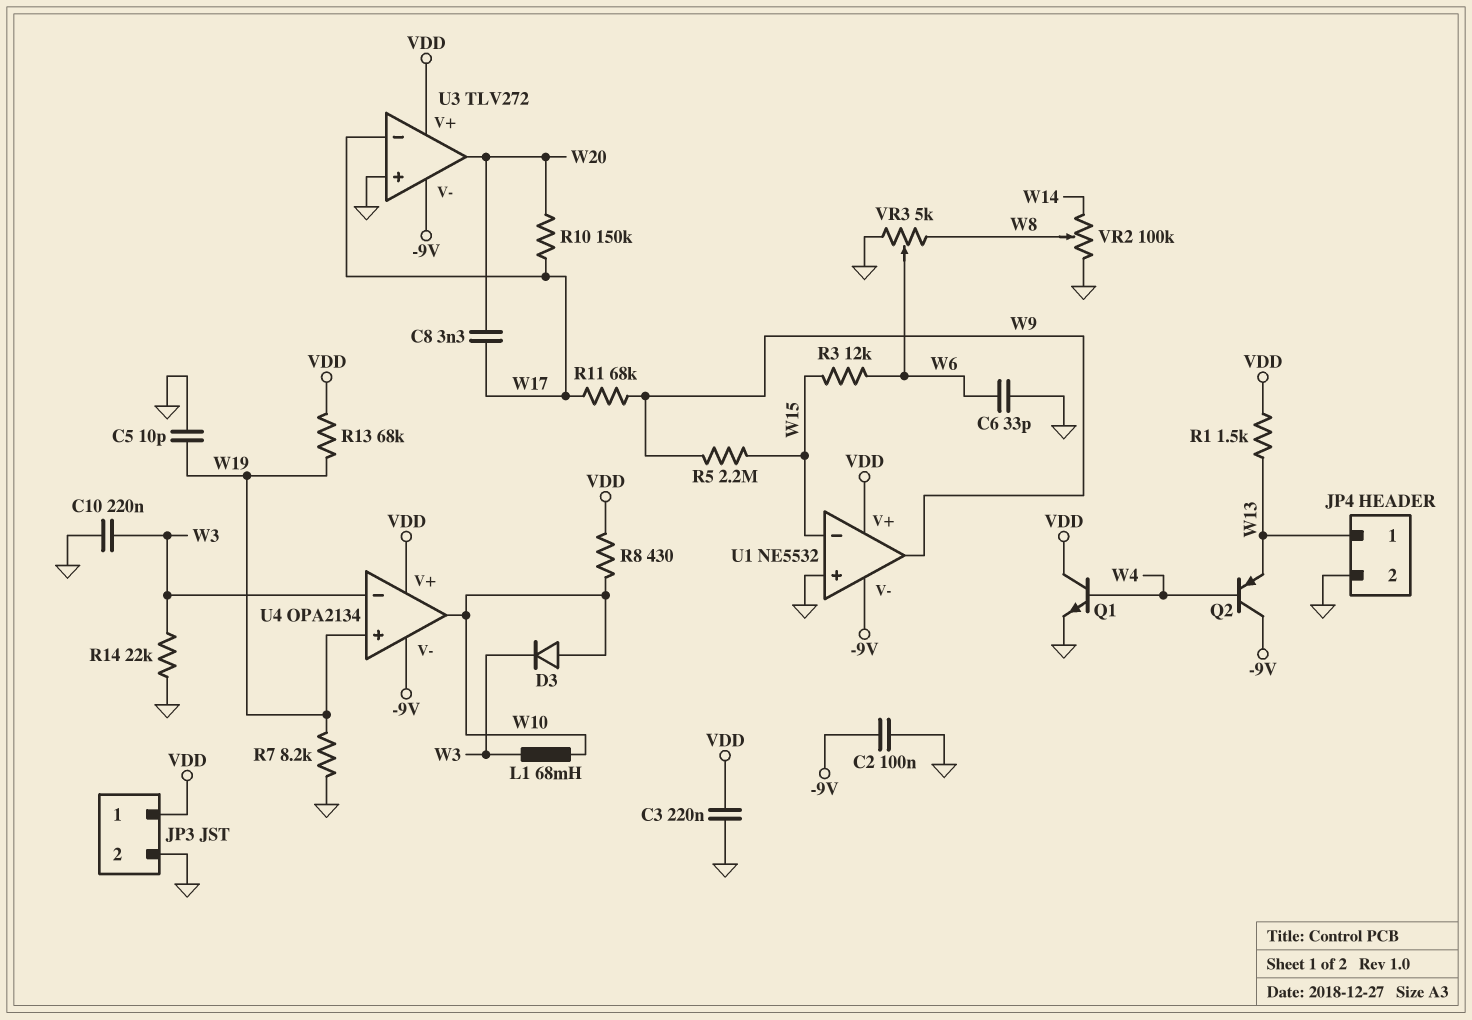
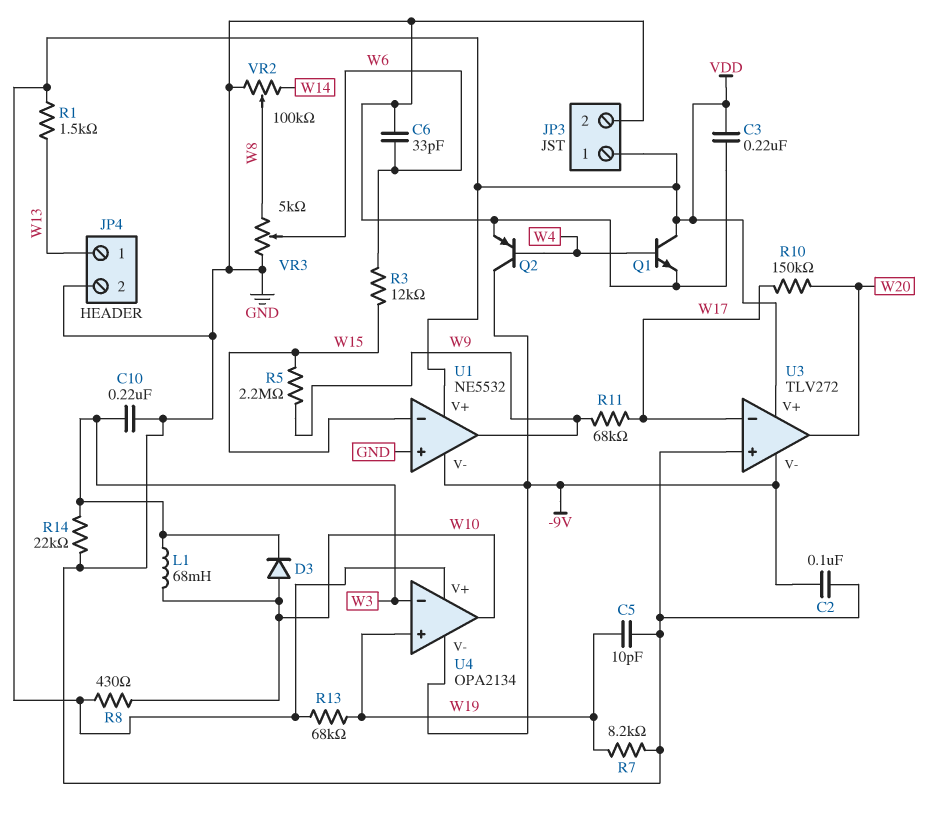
C8: 3.3nF (W17, W20) -> none
Q2: PNP (B W4, C -9V, E W13) -> PNP (B W4, C -9V, E GND)

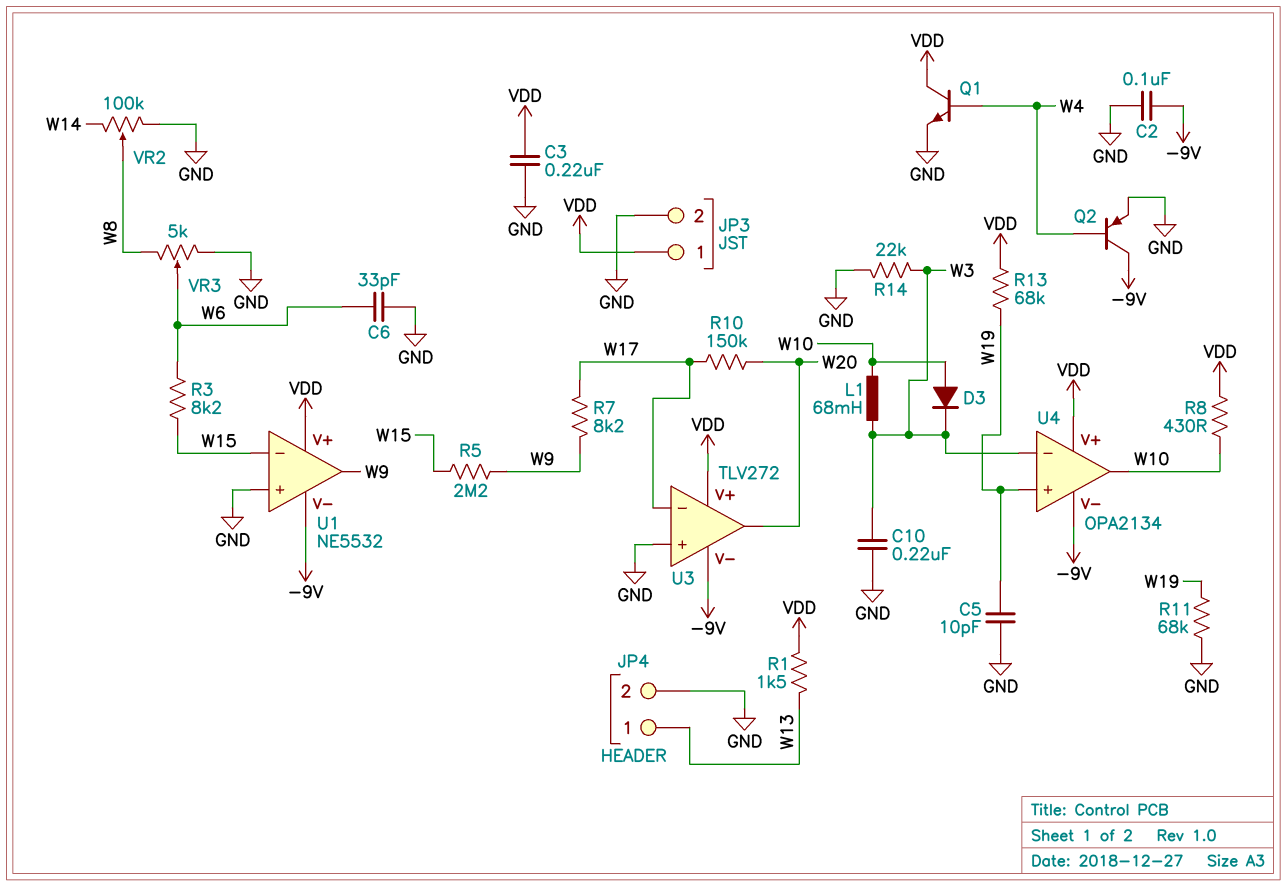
R3: 12k (W6, W15) -> 8.2k (W6, W15)
R7: 8.2k (GND, W19) -> 8.2k (W9, W17)
R11: 68k (W9, W17) -> 68k (GND, W19)

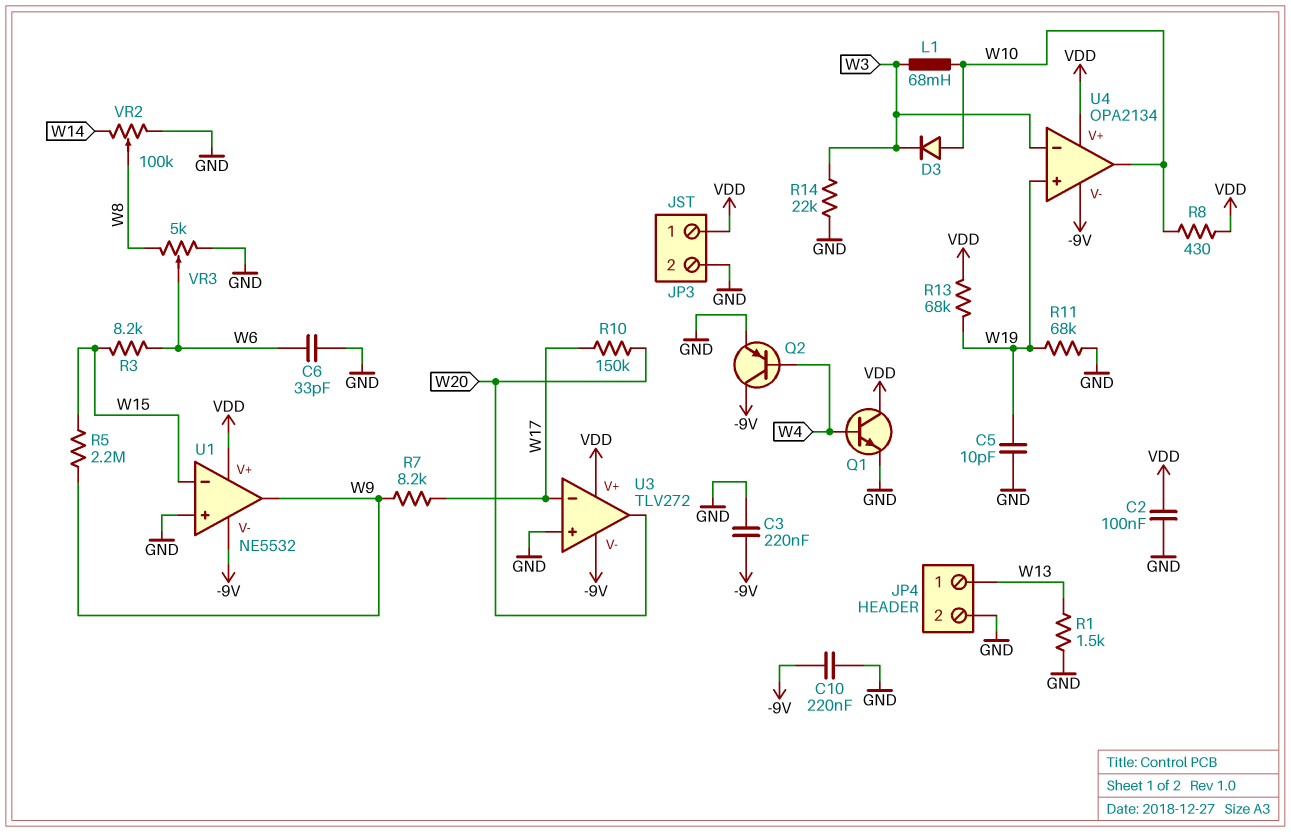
C2: 100nF (-9V, GND) -> 100nF (GND, VDD)
C3: 220nF (GND, VDD) -> 220nF (-9V, GND)
C10: 220nF (GND, W3) -> 220nF (-9V, GND)
R1: 1.5k (VDD, W13) -> 1.5k (GND, W13)

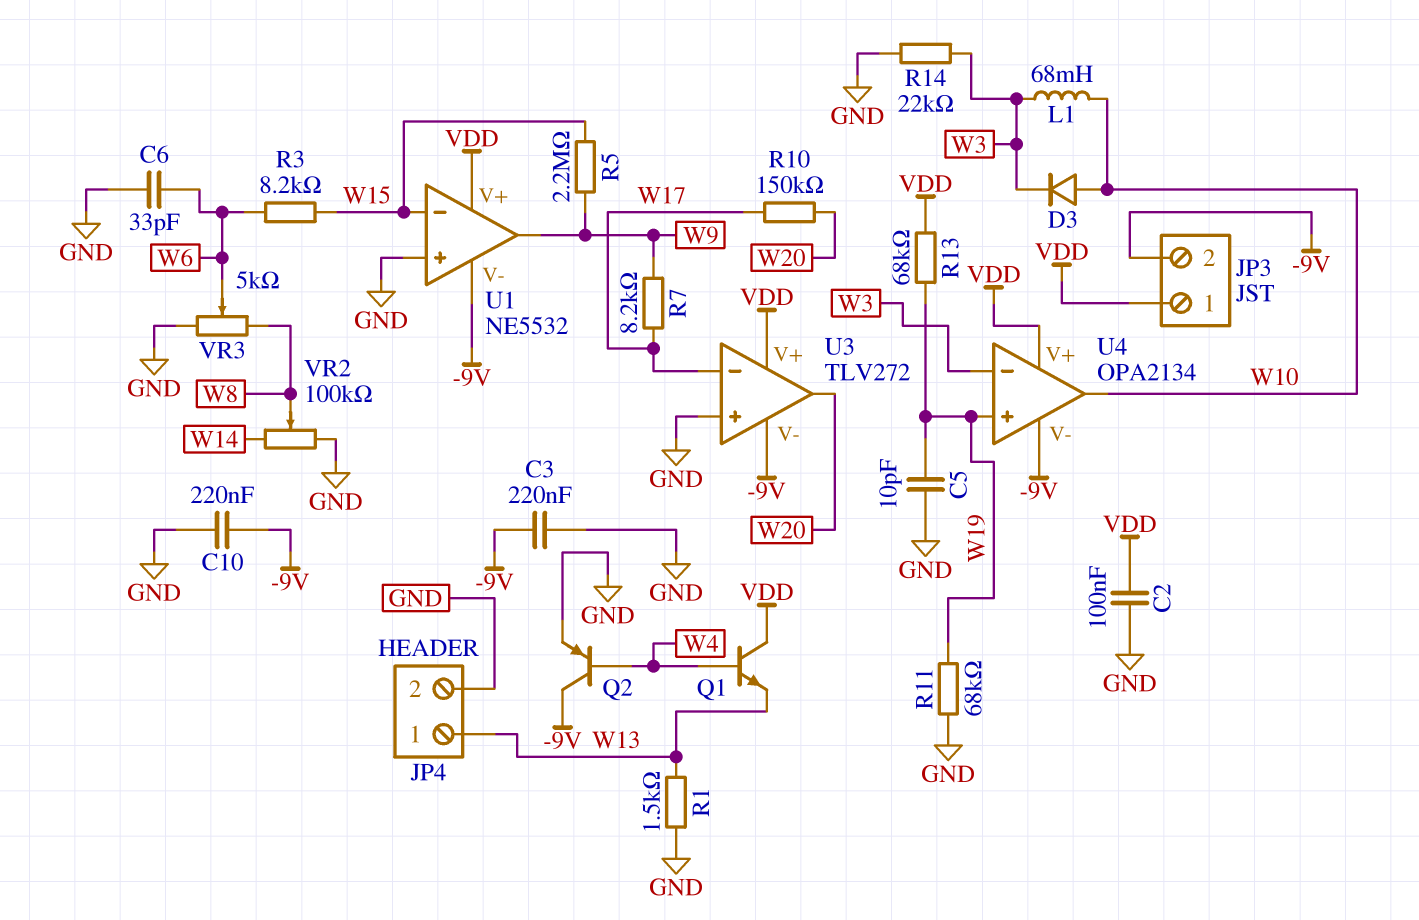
JP3 pin 2: GND -> -9V
Q1: NPN (B W4, C VDD, E GND) -> NPN (B W4, C VDD, E W13)
R8: 430 (VDD, W10) -> none

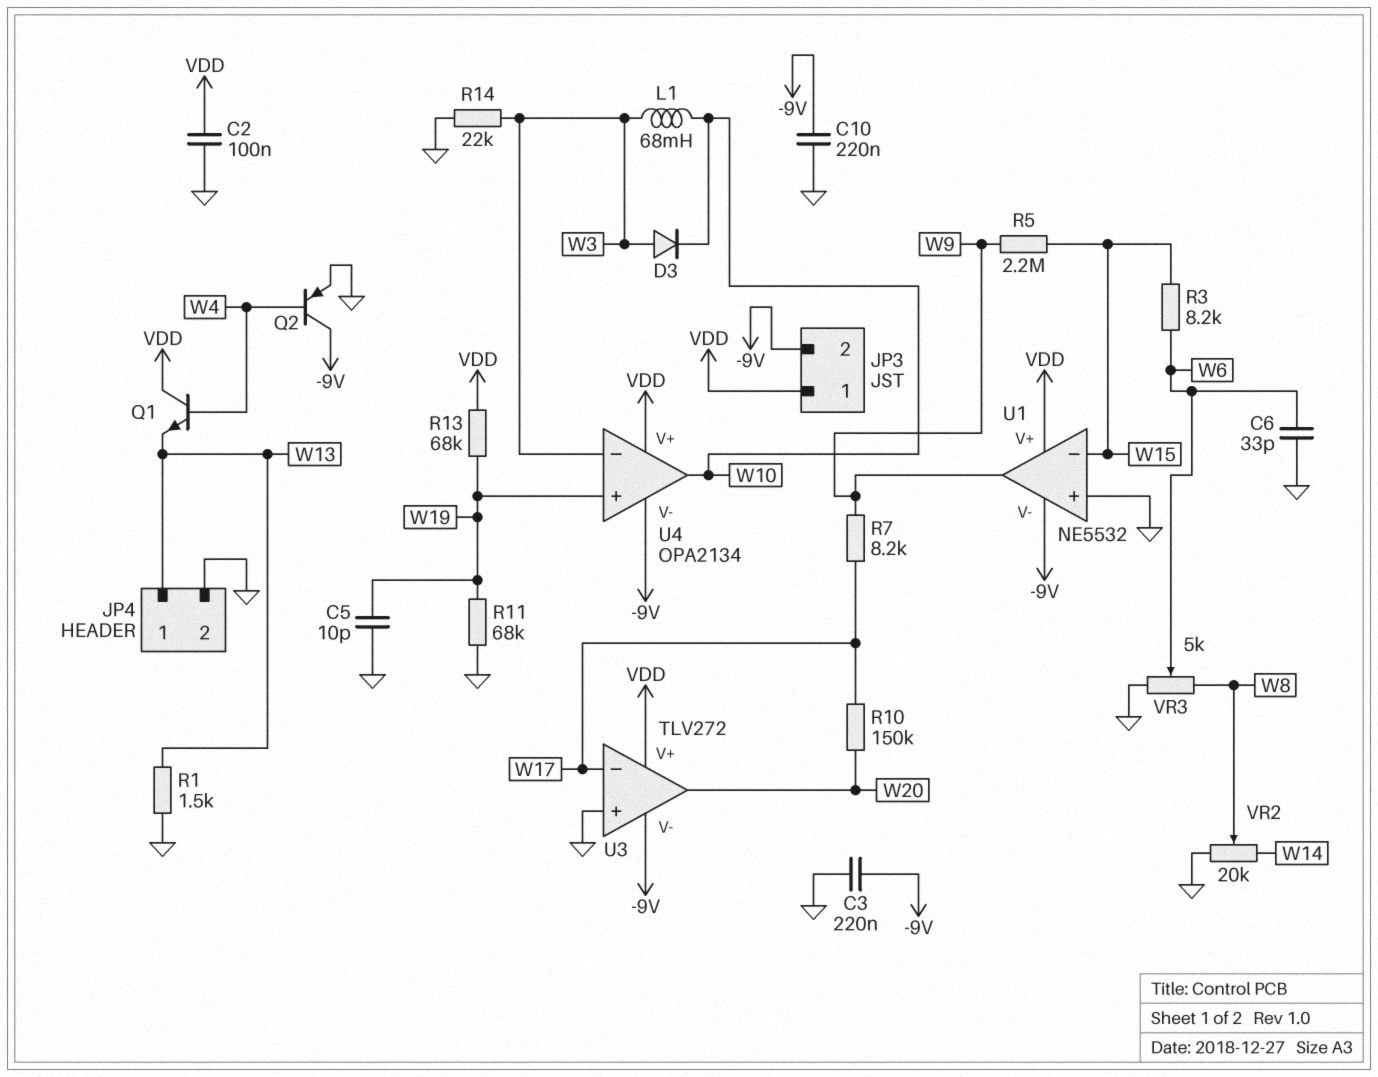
D3: diode (A W10, K W3) -> diode (A W3, K W10)
VR2: 100k (GND, W14, wiper W8) -> 20k (GND, W14, wiper W8)

